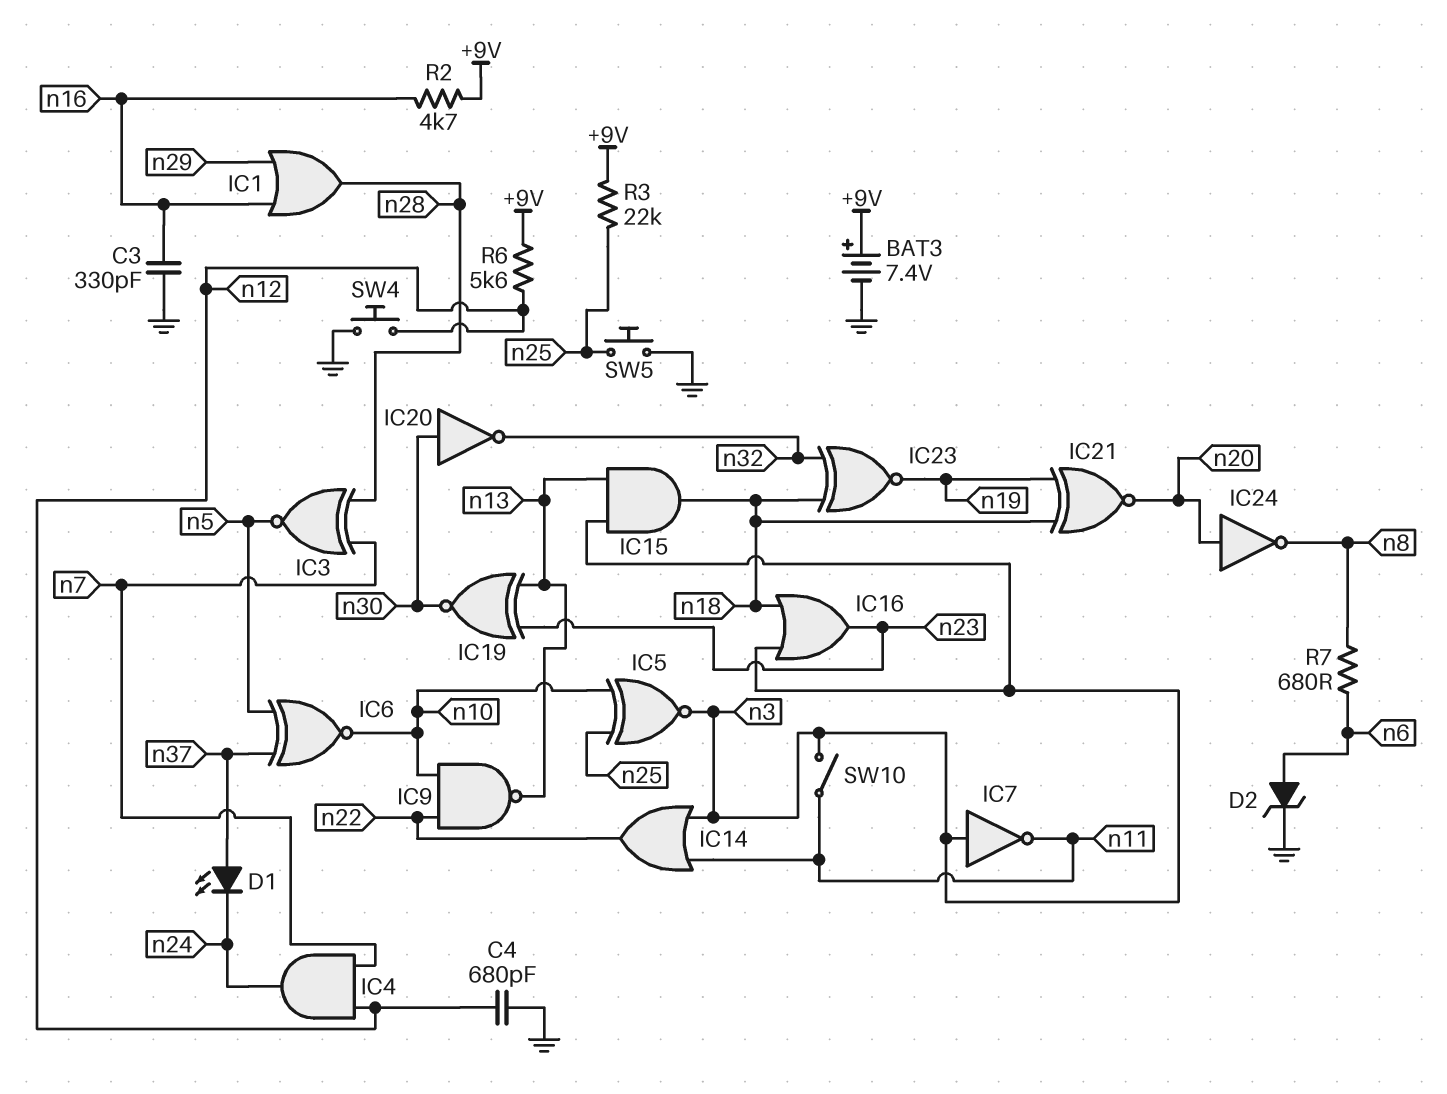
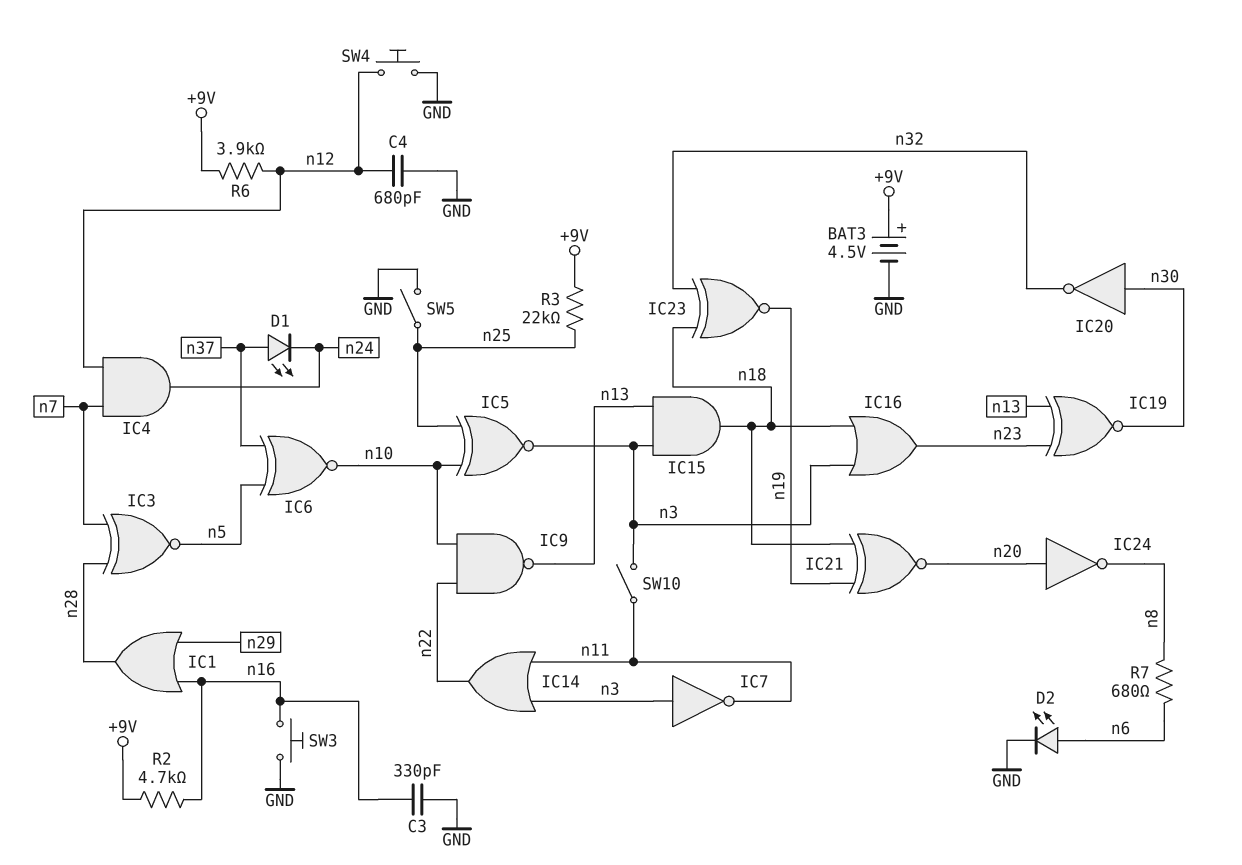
BAT3: 7.4V (plus +9V, minus GND) -> 4.5V (plus +9V, minus GND)
D2: zener (A n6, K GND) -> LED (A n6, K GND)
R6: 5.6k (+9V, n12) -> 3.9k (+9V, n12)
SW3: none -> button (GND, n16)
SW5: button (GND, n25) -> switch (GND, n25)

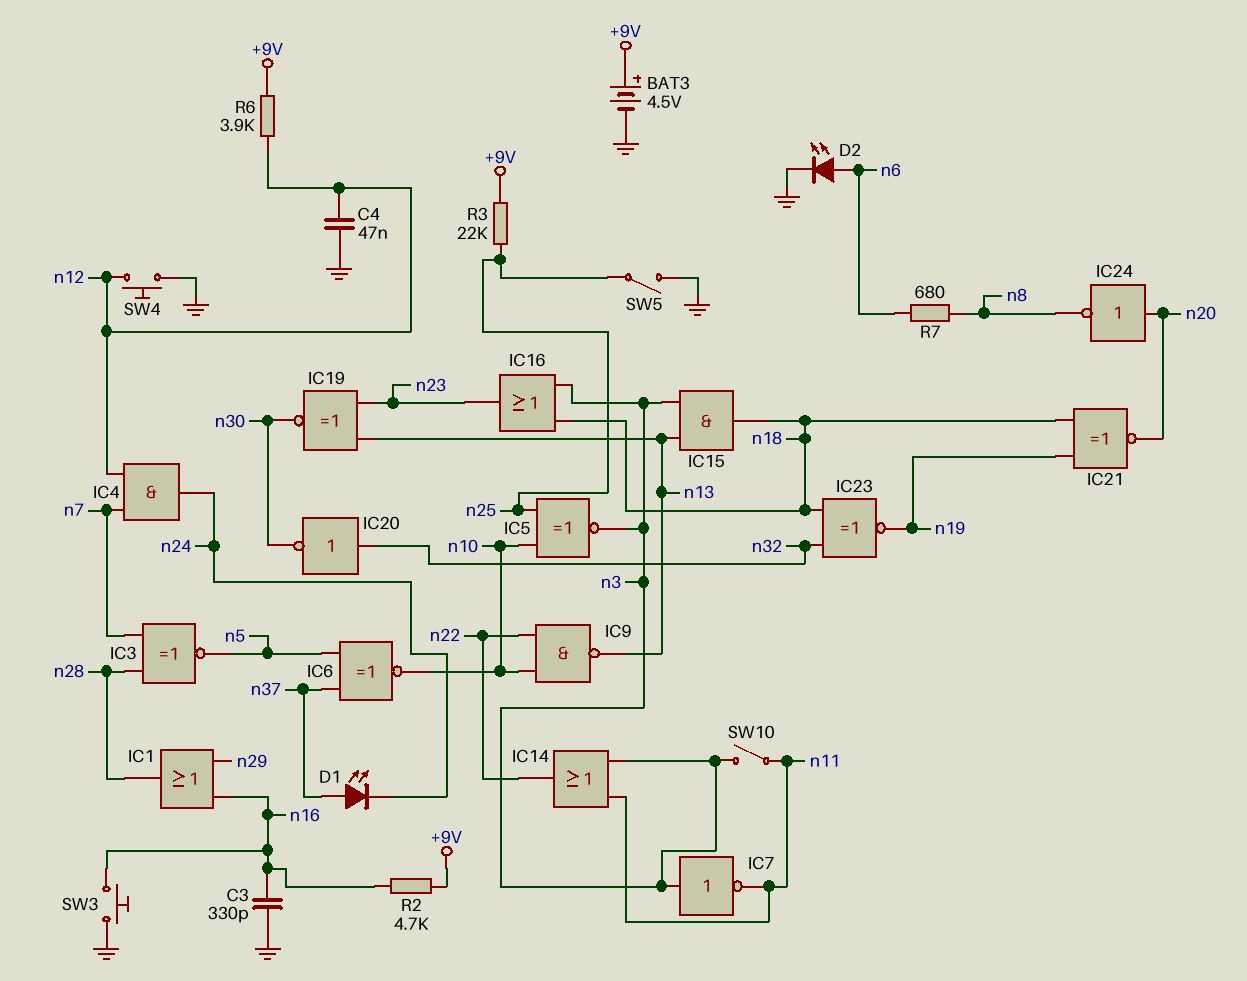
C4: 680pF (GND, n12) -> 47nF (GND, n12)
IC20: NOT (in n30, out n32) -> NOT (in n32, out n30)

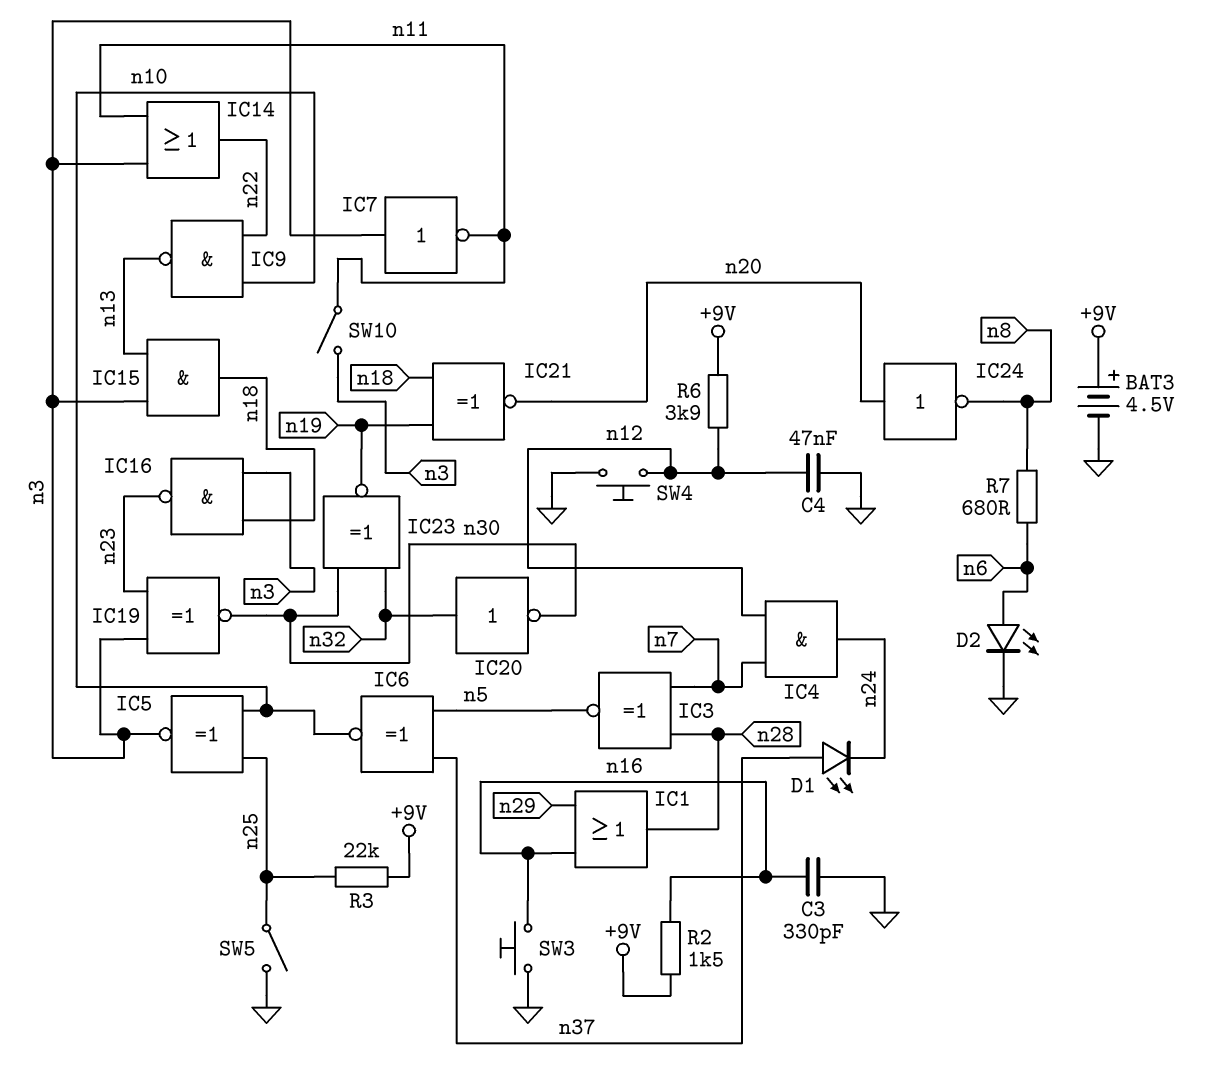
IC16: OR (in n3, in n18, out n23) -> NAND (in n3, in n18, out n23)
IC19: XNOR (in n13, in n23, out n30) -> XNOR (in n3, in n23, out n30)
IC23: XNOR (in n18, in n32, out n19) -> XNOR (in n30, in n32, out n19)
R2: 4.7k (+9V, n16) -> 1.5k (+9V, n16)

